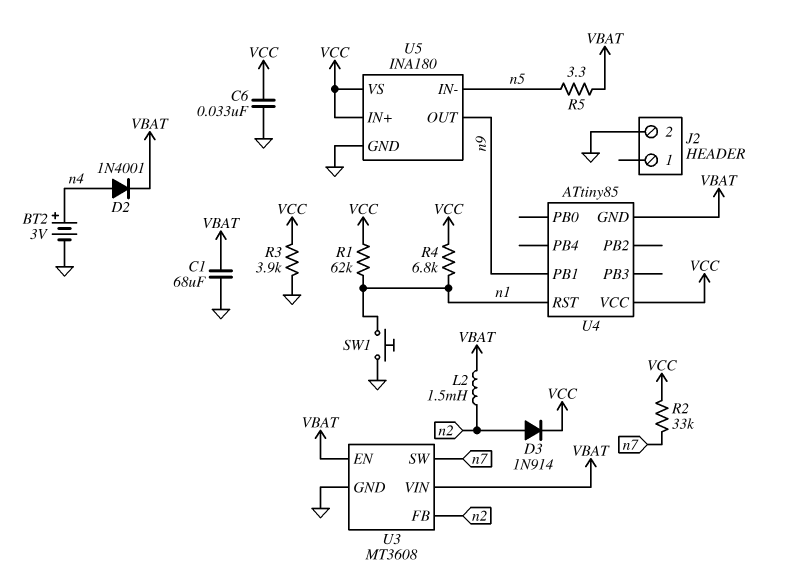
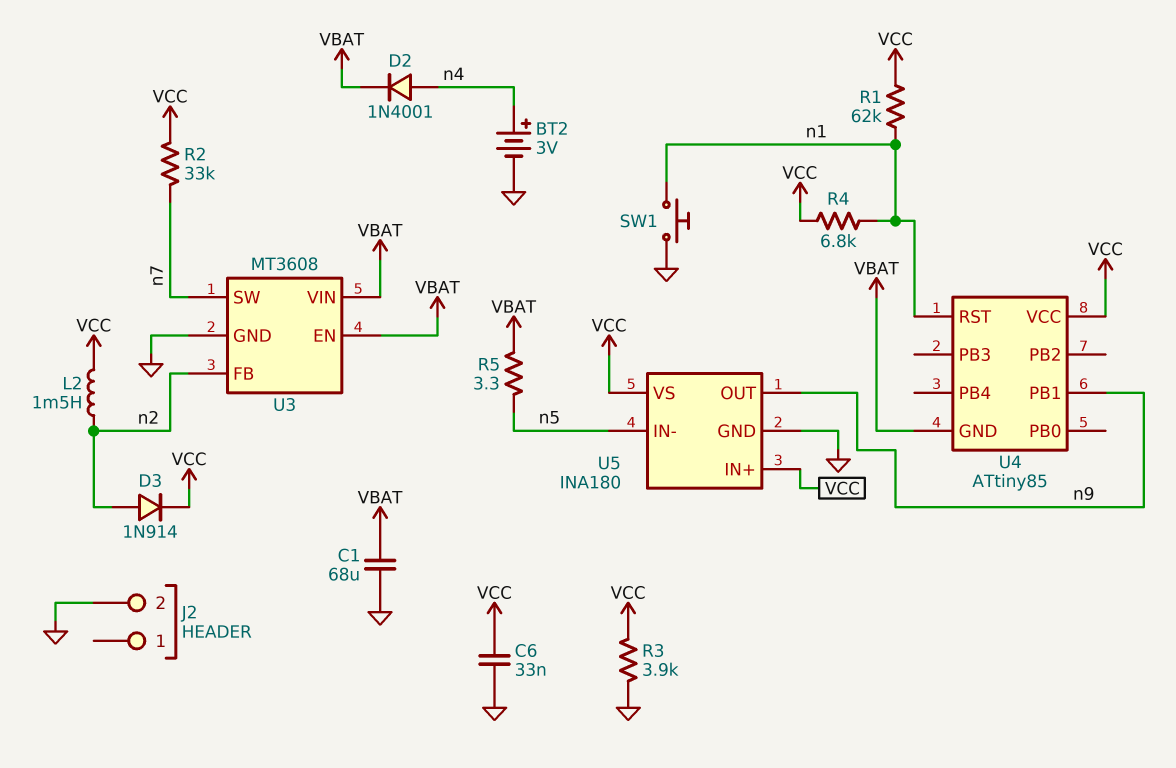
L2: 1.5mH (VBAT, n2) -> 1.5mH (VCC, n2)

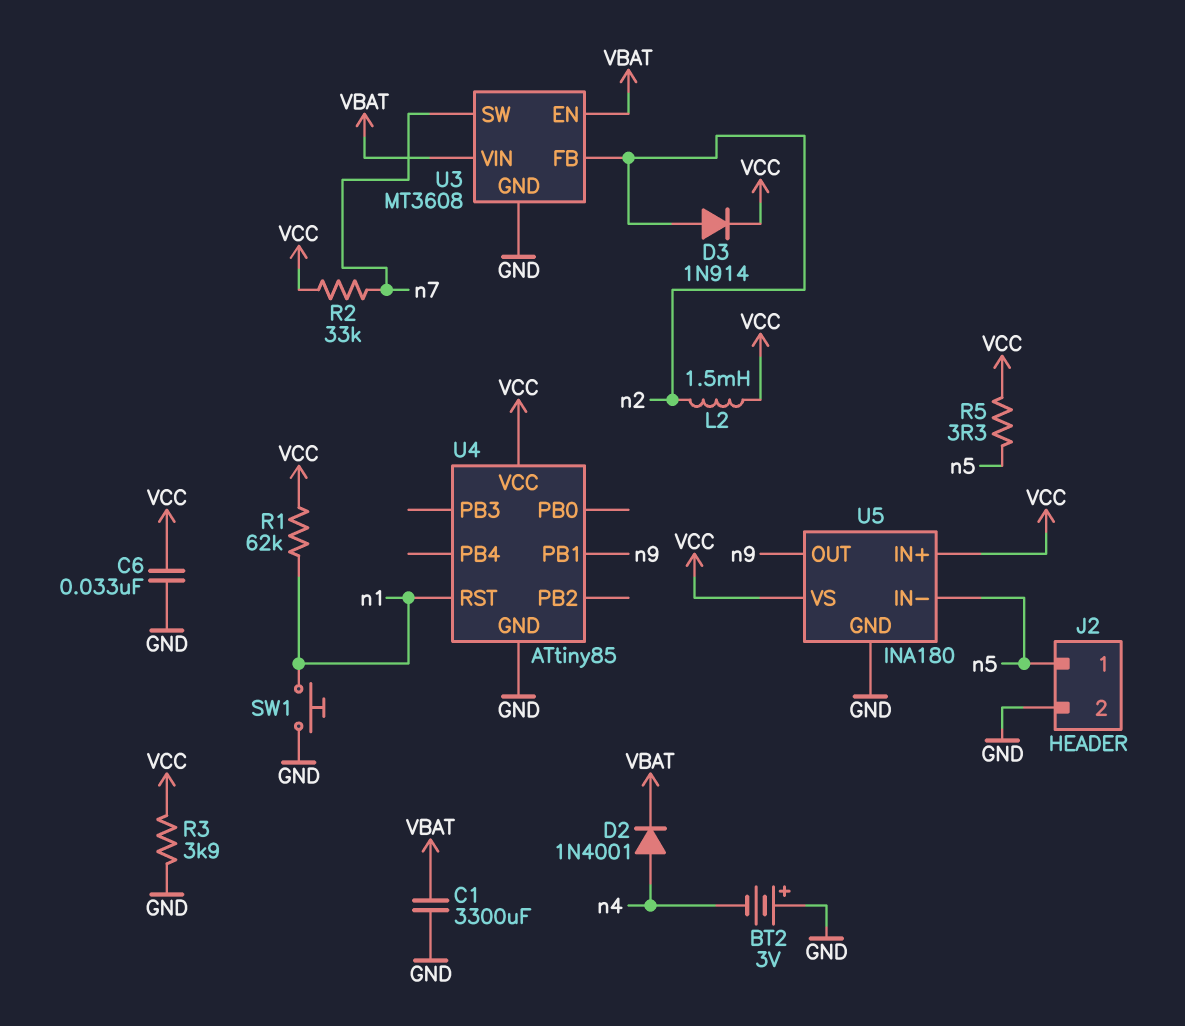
BT2: 3V (plus n4, minus GND) -> 3V (plus GND, minus n4)
C1: 68uF (GND, VBAT) -> 3300uF (GND, VBAT)
J2 pin 1: none -> n5
R4: 6.8k (VCC, n1) -> none
R5: 3.3 (VBAT, n5) -> 3.3 (VCC, n5)
U4 pin GND: VBAT -> GND

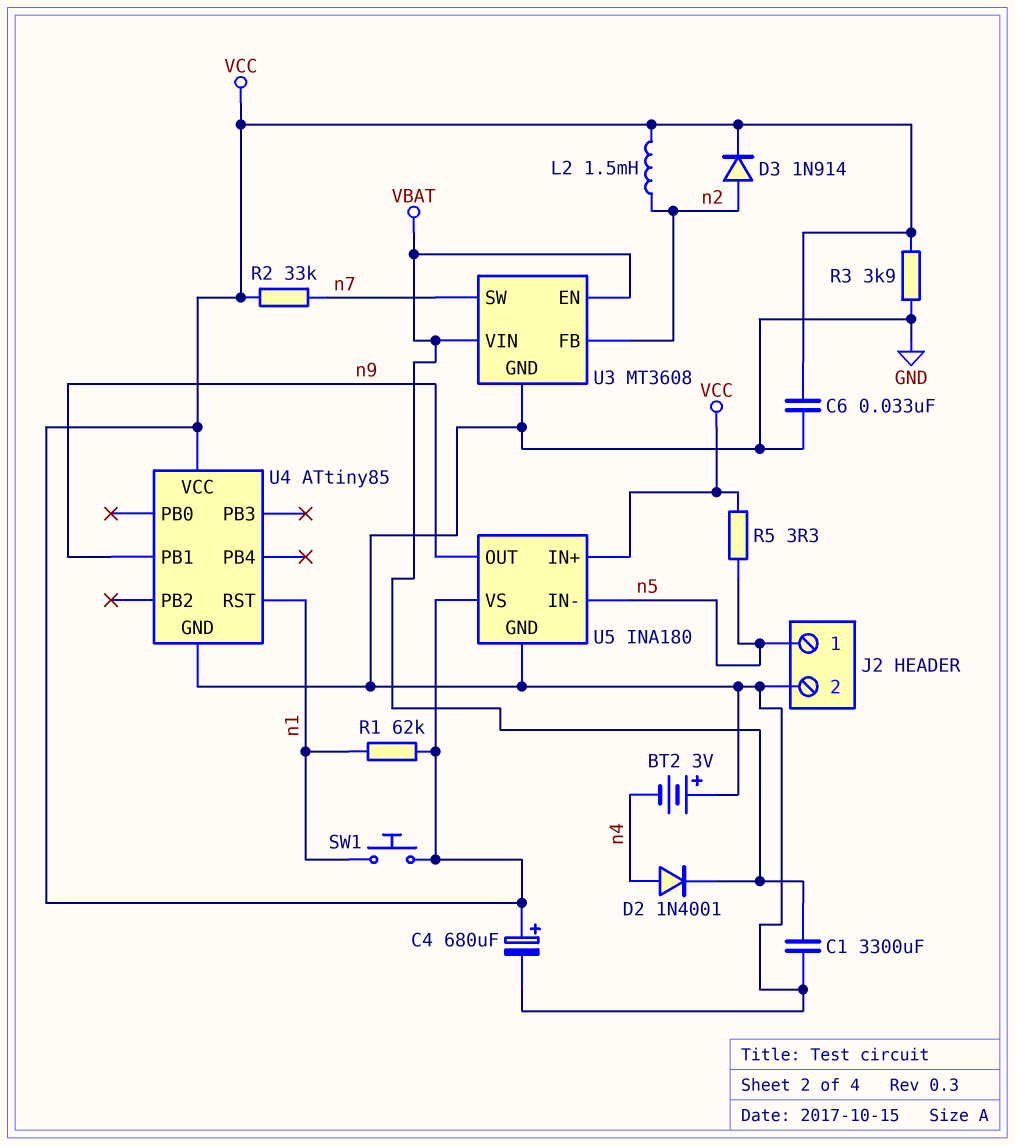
C4: none -> 680uF (plus VCC, minus GND)
SW1: button (GND, n1) -> button (VCC, n1)

